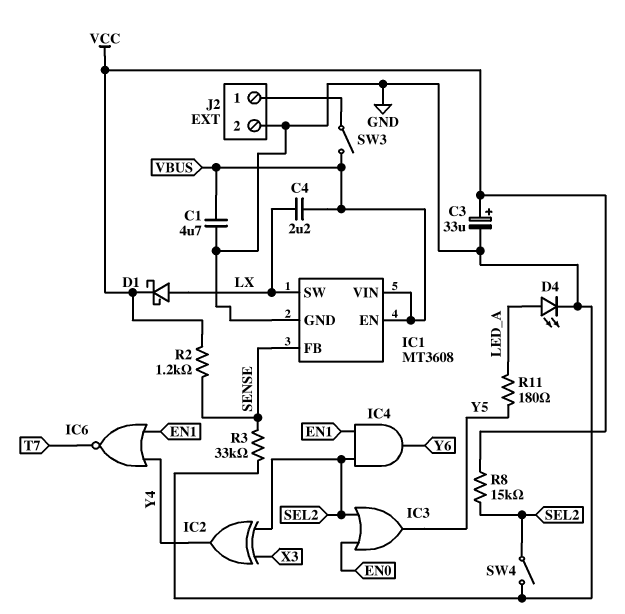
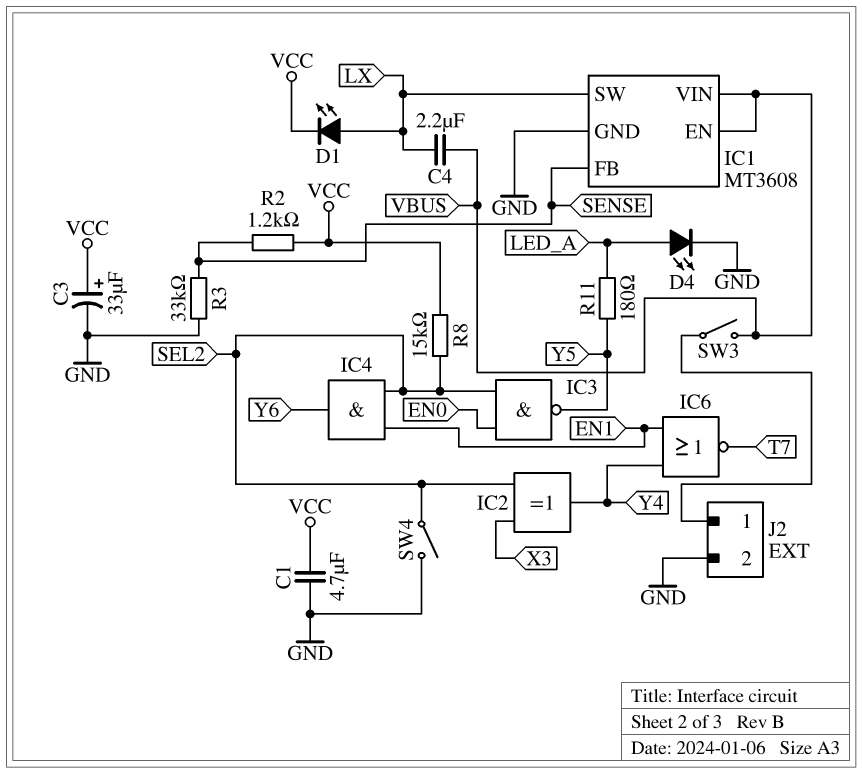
C1: 4.7uF (GND, VBUS) -> 4.7uF (GND, VCC)
D1: schottky (A LX, K VCC) -> LED (A LX, K VCC)
IC3: OR (in EN0, in SEL2, out Y5) -> NAND (in EN0, in SEL2, out Y5)

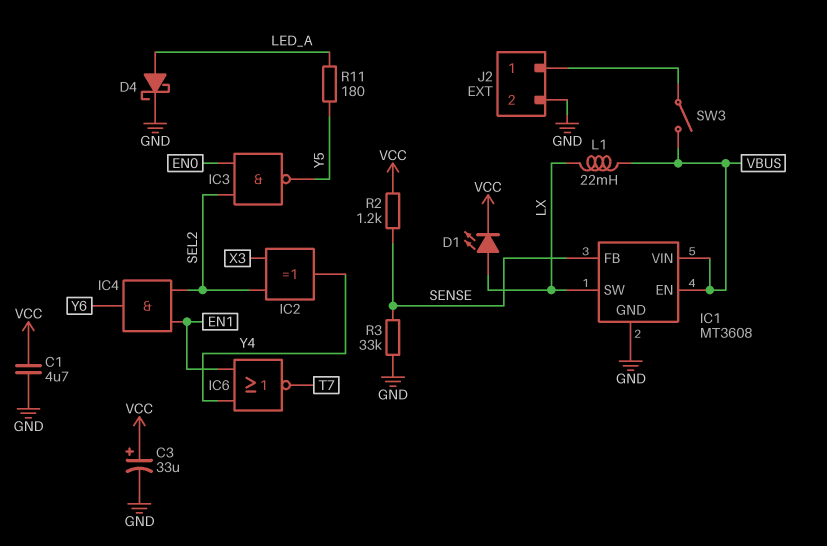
C4: 2.2uF (LX, VBUS) -> none
D4: LED (A LED_A, K GND) -> schottky (A LED_A, K GND)
L1: none -> 22mH (LX, VBUS)
R8: 15k (SEL2, VCC) -> none
SW4: switch (GND, SEL2) -> none

